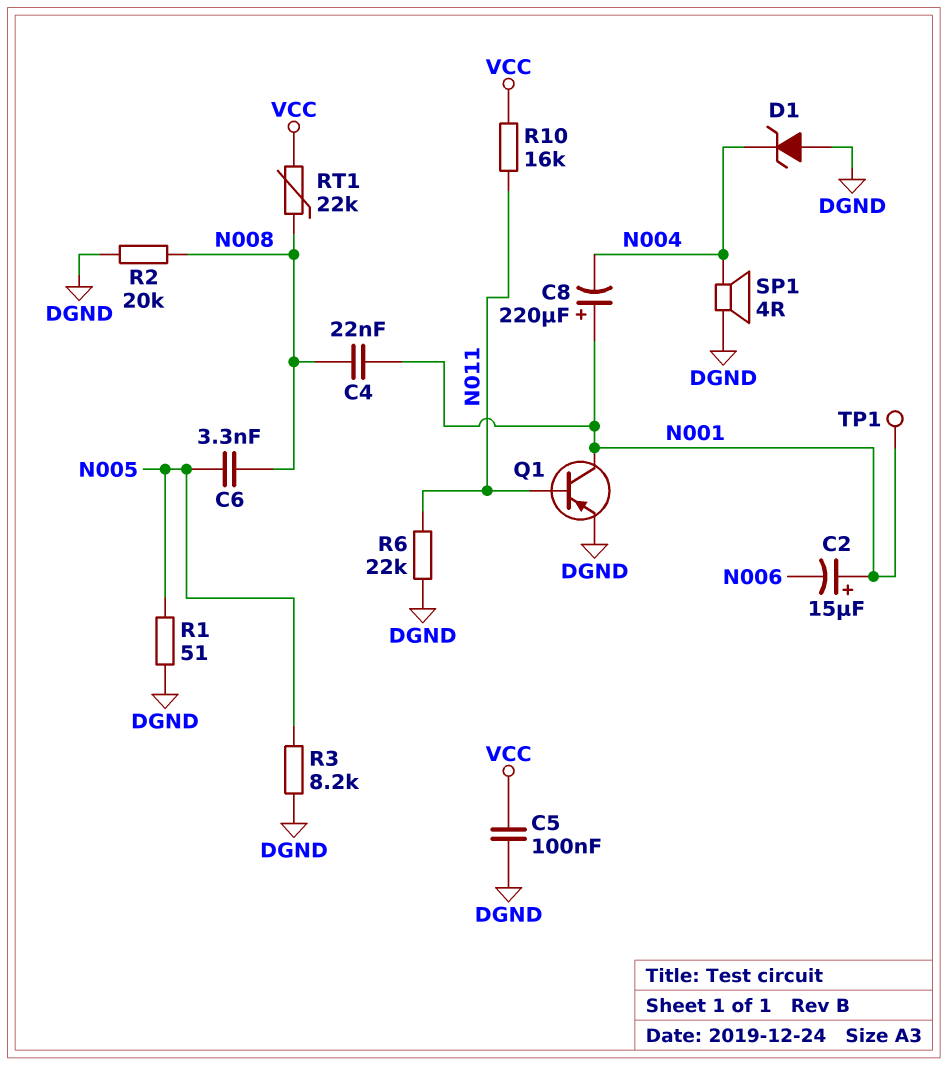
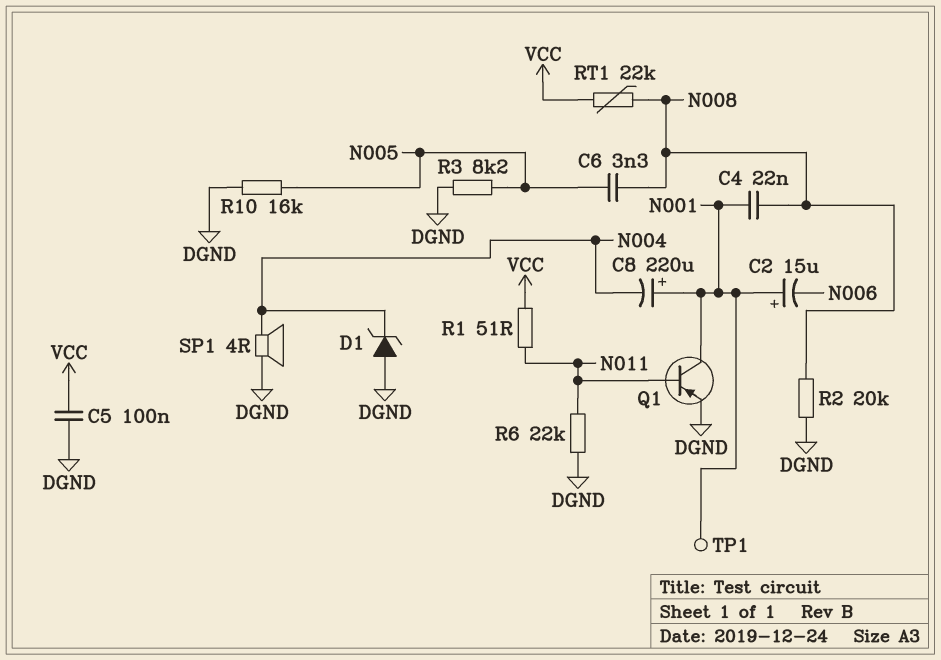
R1: 51 (DGND, N005) -> 51 (N011, VCC)
R10: 16k (N011, VCC) -> 16k (DGND, N005)

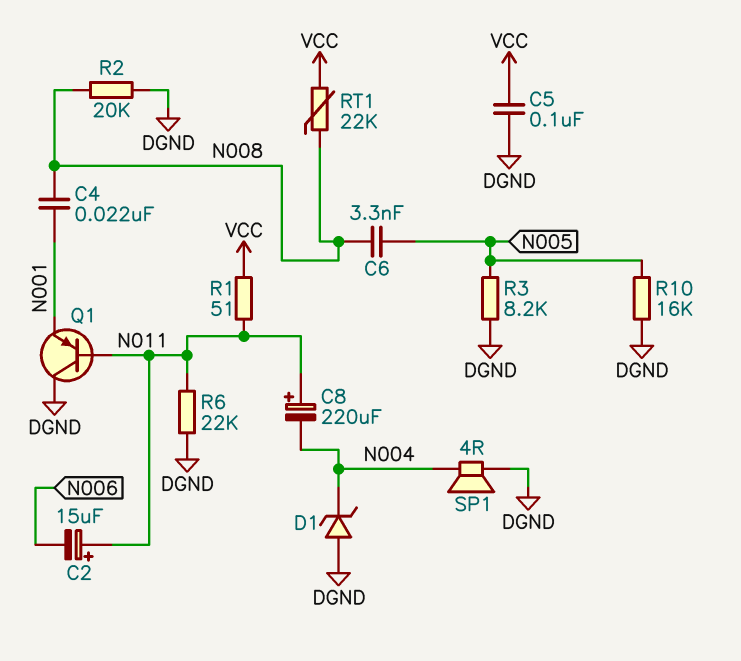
C2: 15uF (plus N001, minus N006) -> 15uF (plus N011, minus N006)
C8: 220uF (plus N001, minus N004) -> 220uF (plus N011, minus N004)
Q1: PNP (B N011, C N001, E DGND) -> PNP (B N011, C DGND, E N001)
TP1: test point (N001) -> none

